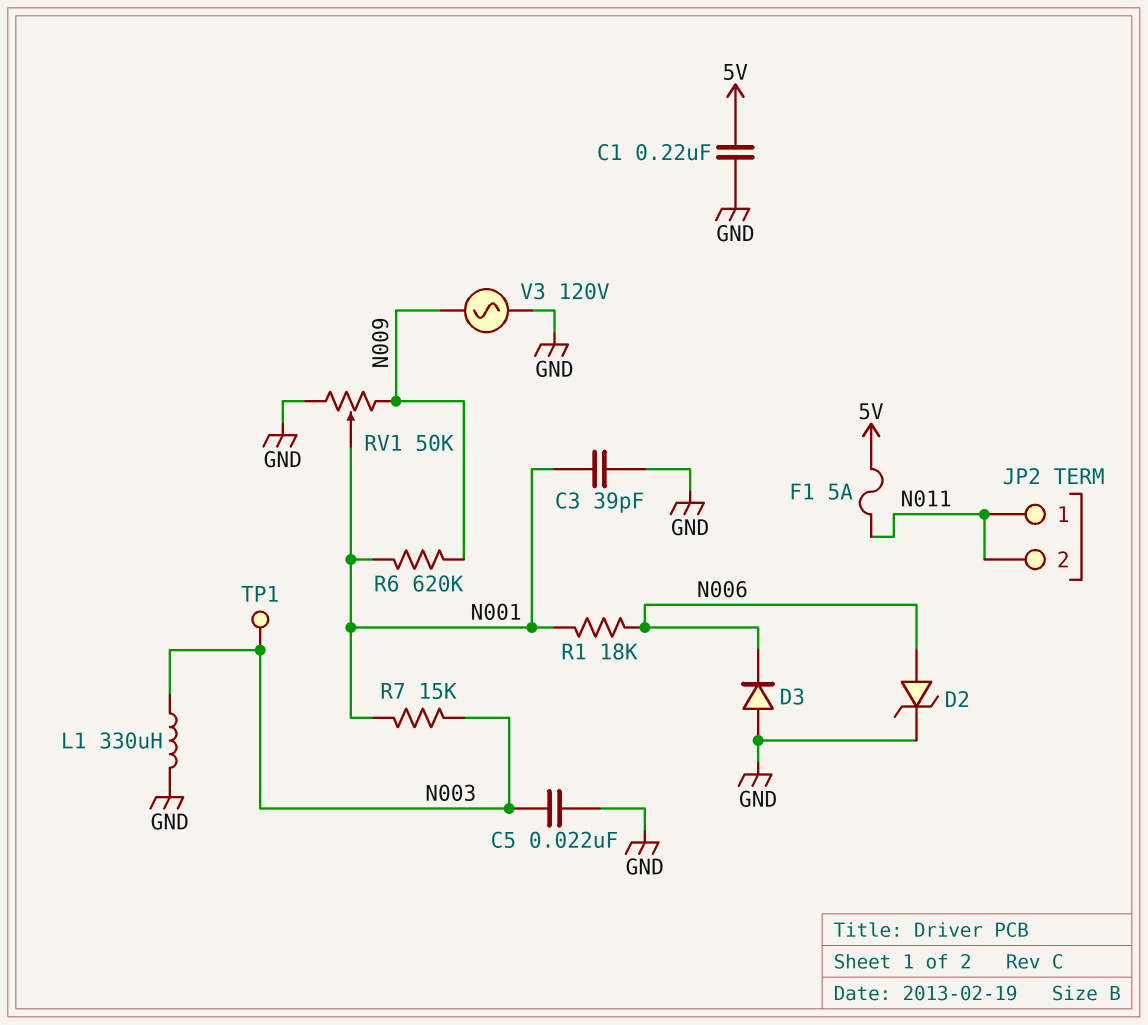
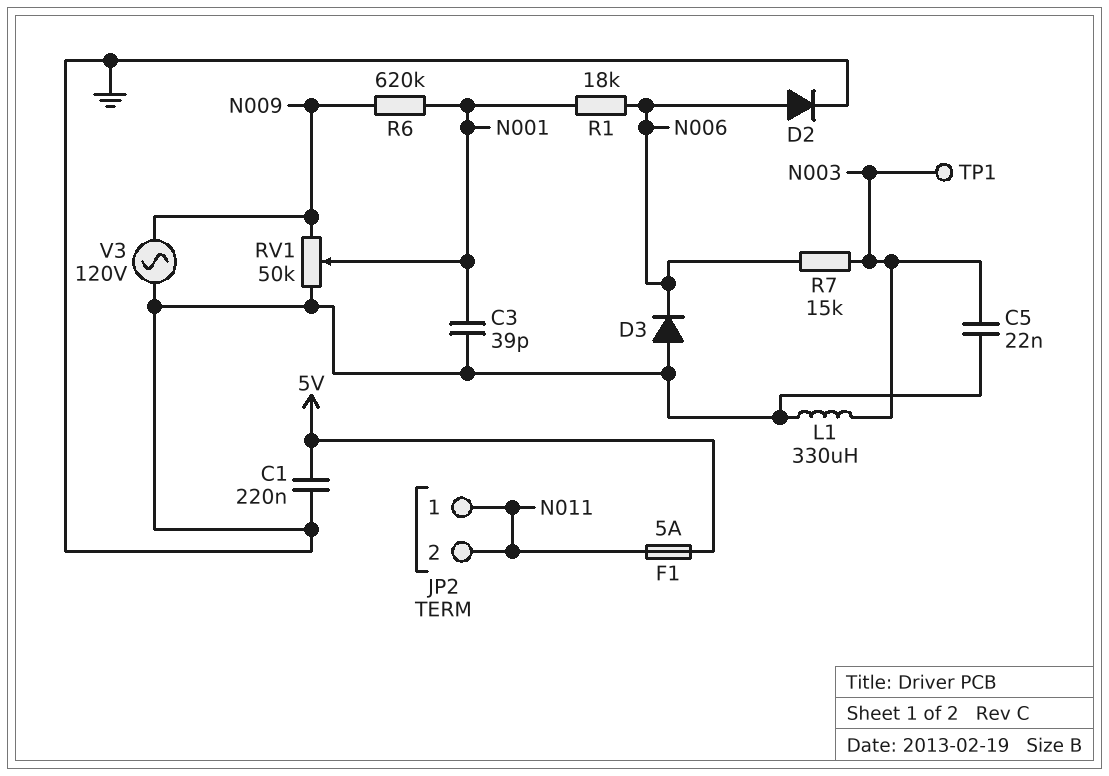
D2: zener (A N006, K GND) -> diode (A N006, K GND)
R7: 15k (N001, N003) -> 15k (N003, N006)

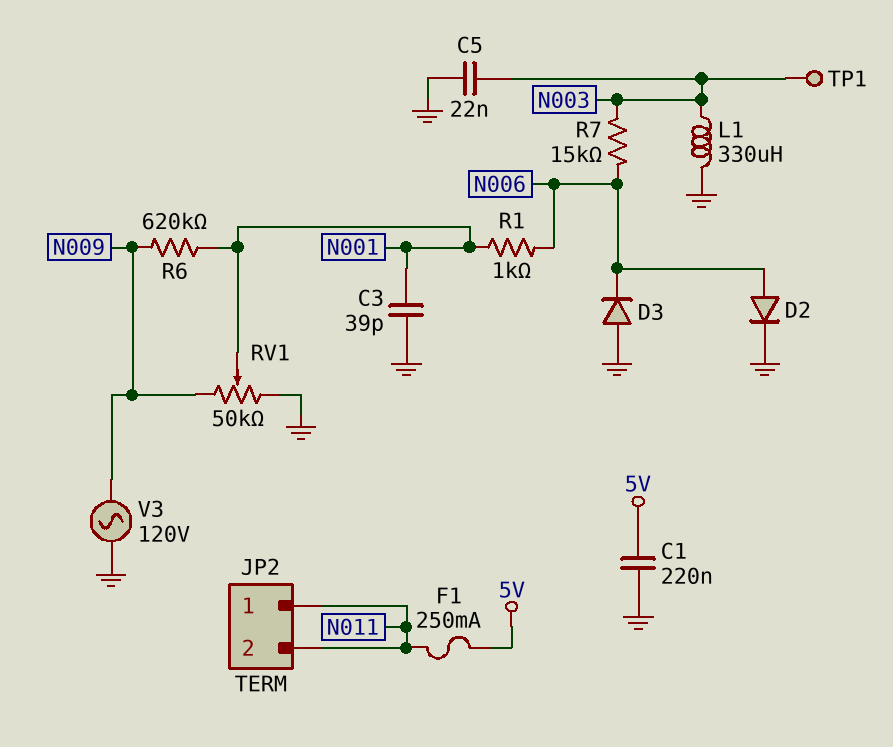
F1: 5A (5V, N011) -> 250mA (5V, N011)
R1: 18k (N001, N006) -> 1k (N001, N006)

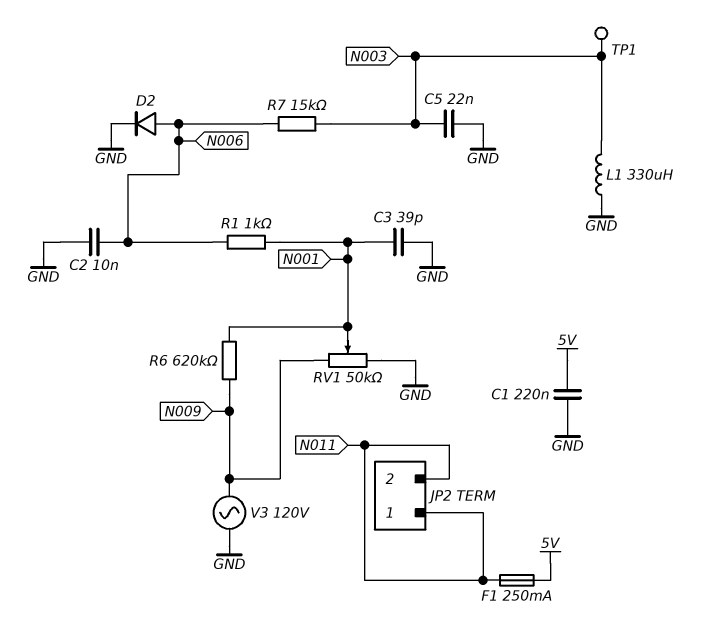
C2: none -> 10nF (GND, N006)
D3: diode (A GND, K N006) -> none

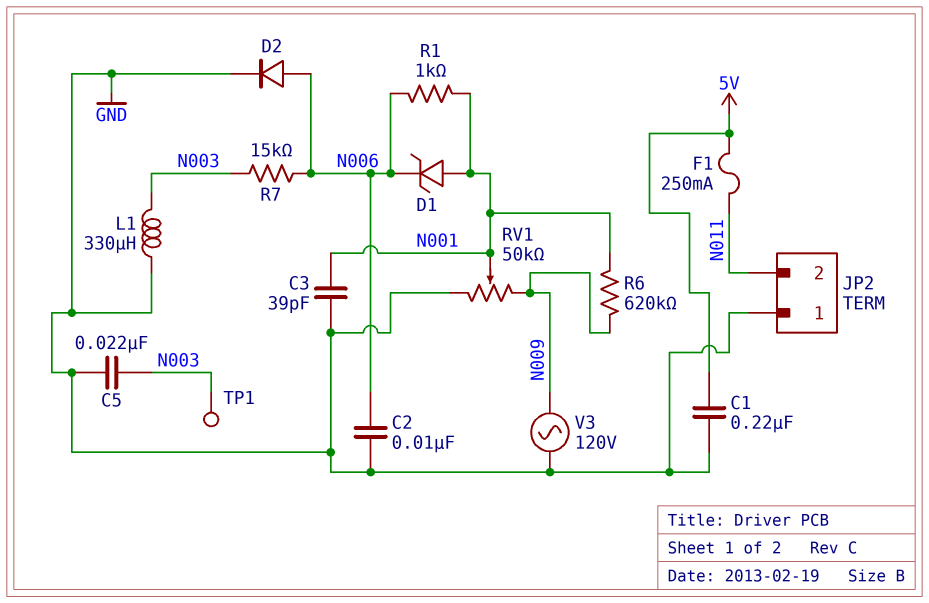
D1: none -> zener (A N001, K N006)
JP2 pin 1: N011 -> GND

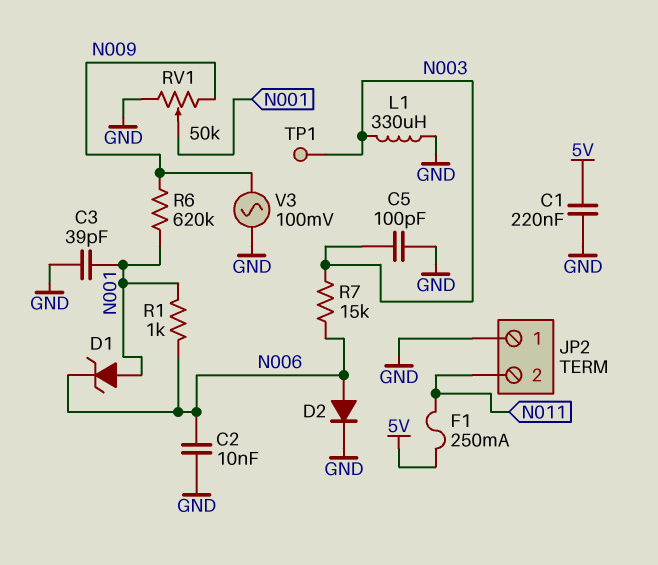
C5: 22nF (GND, N003) -> 100pF (GND, N003)
V3: AC 120V (GND, N009) -> AC 100mV (GND, N009)

